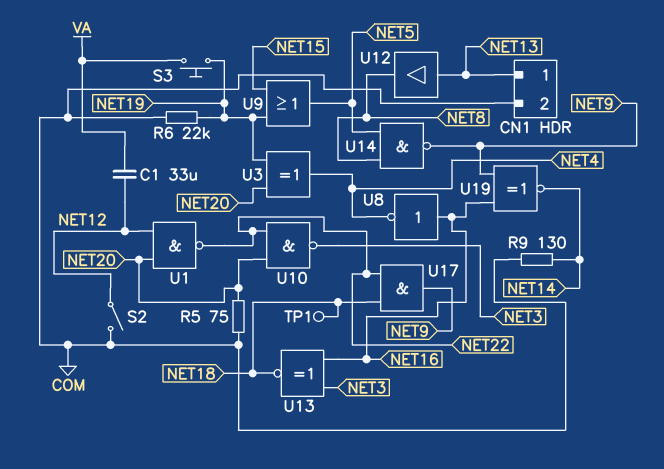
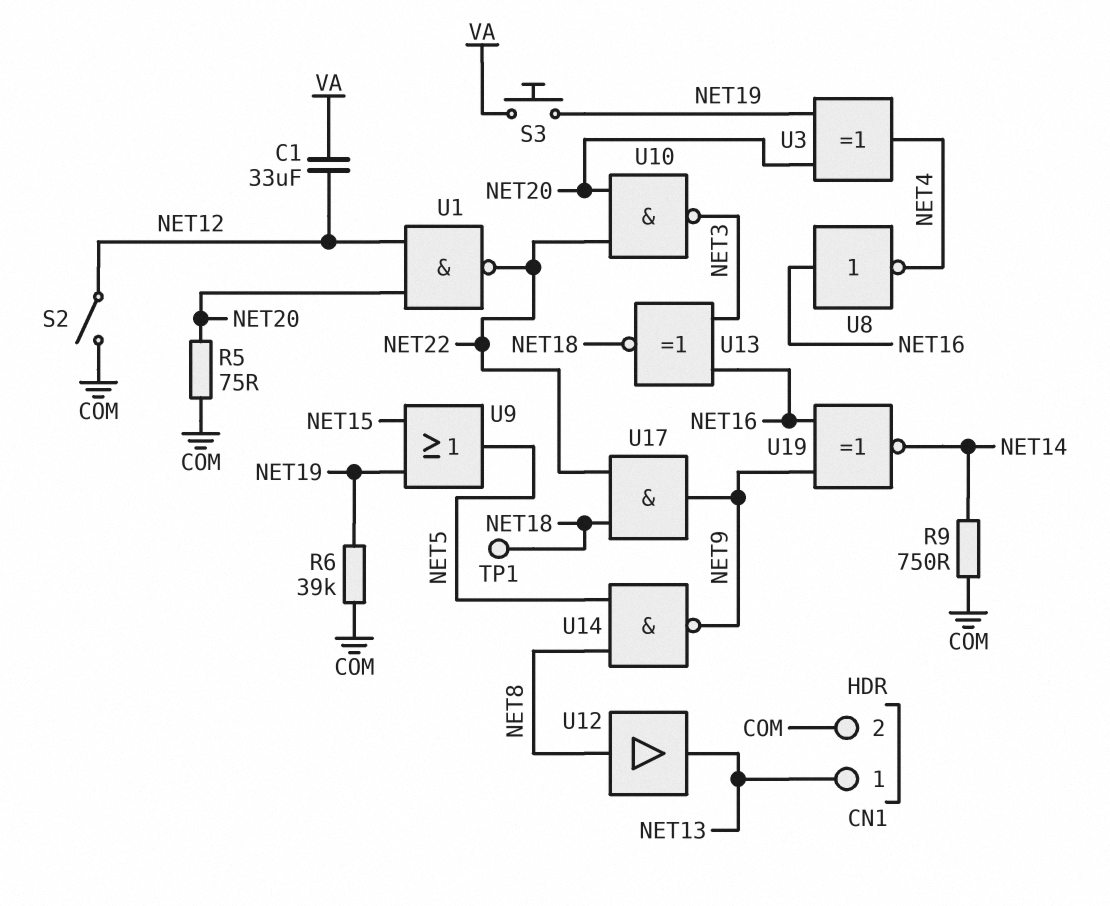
R6: 22k (COM, NET19) -> 39k (COM, NET19)
R9: 130 (COM, NET14) -> 750 (COM, NET14)
U12: buffer (in NET13, out NET8) -> buffer (in NET8, out NET13)

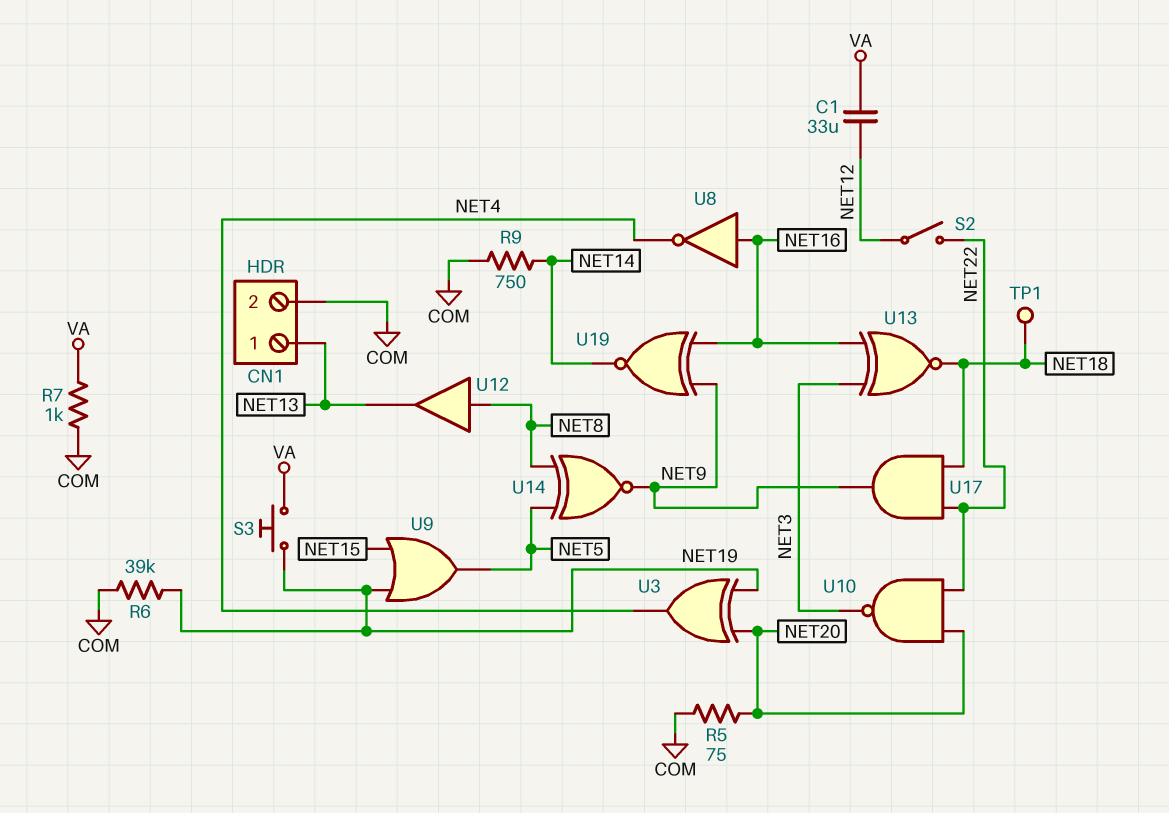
R7: none -> 1k (COM, VA)
S2: switch (COM, NET12) -> switch (NET12, NET22)
U1: NAND (in NET12, in NET20, out NET22) -> none
U14: NAND (in NET5, in NET8, out NET9) -> XNOR (in NET5, in NET8, out NET9)

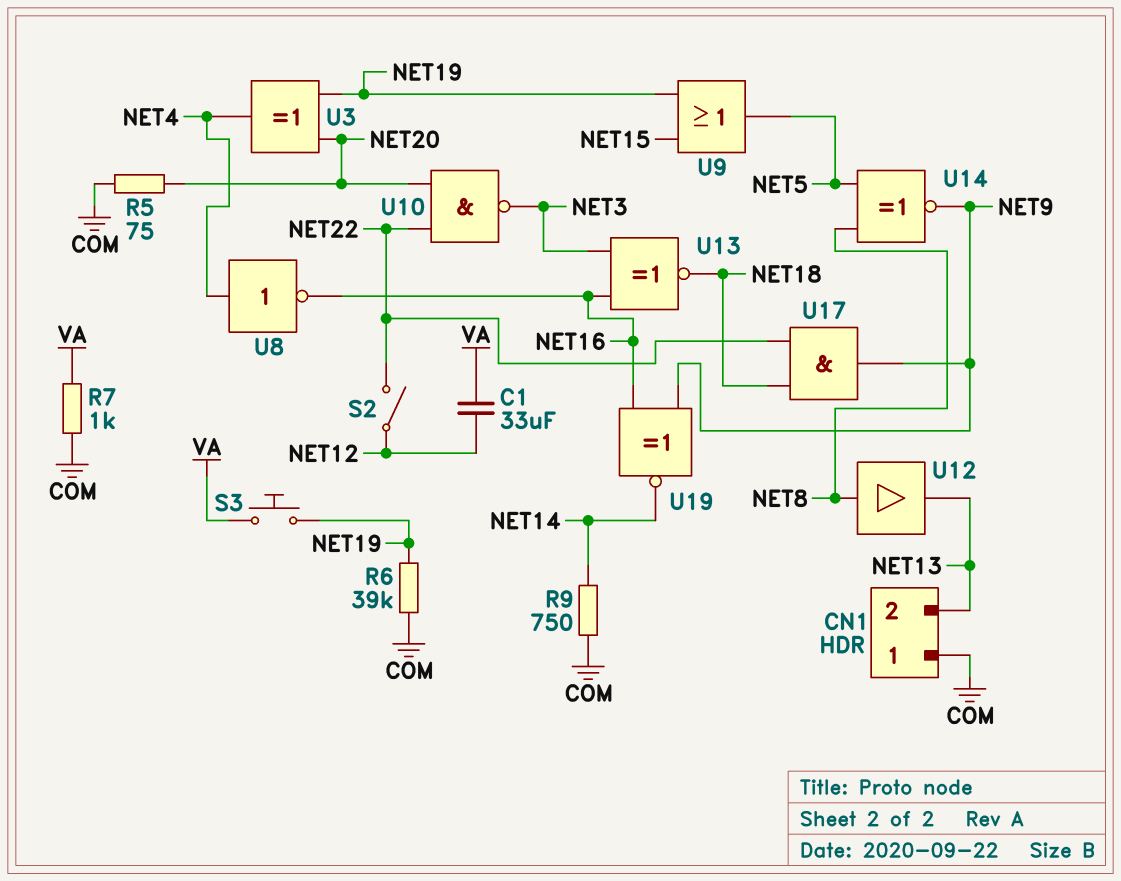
CN1 pin 1: NET13 -> COM
CN1 pin 2: COM -> NET13
TP1: test point (NET18) -> none
U8: NOT (in NET16, out NET4) -> NOT (in NET4, out NET16)

